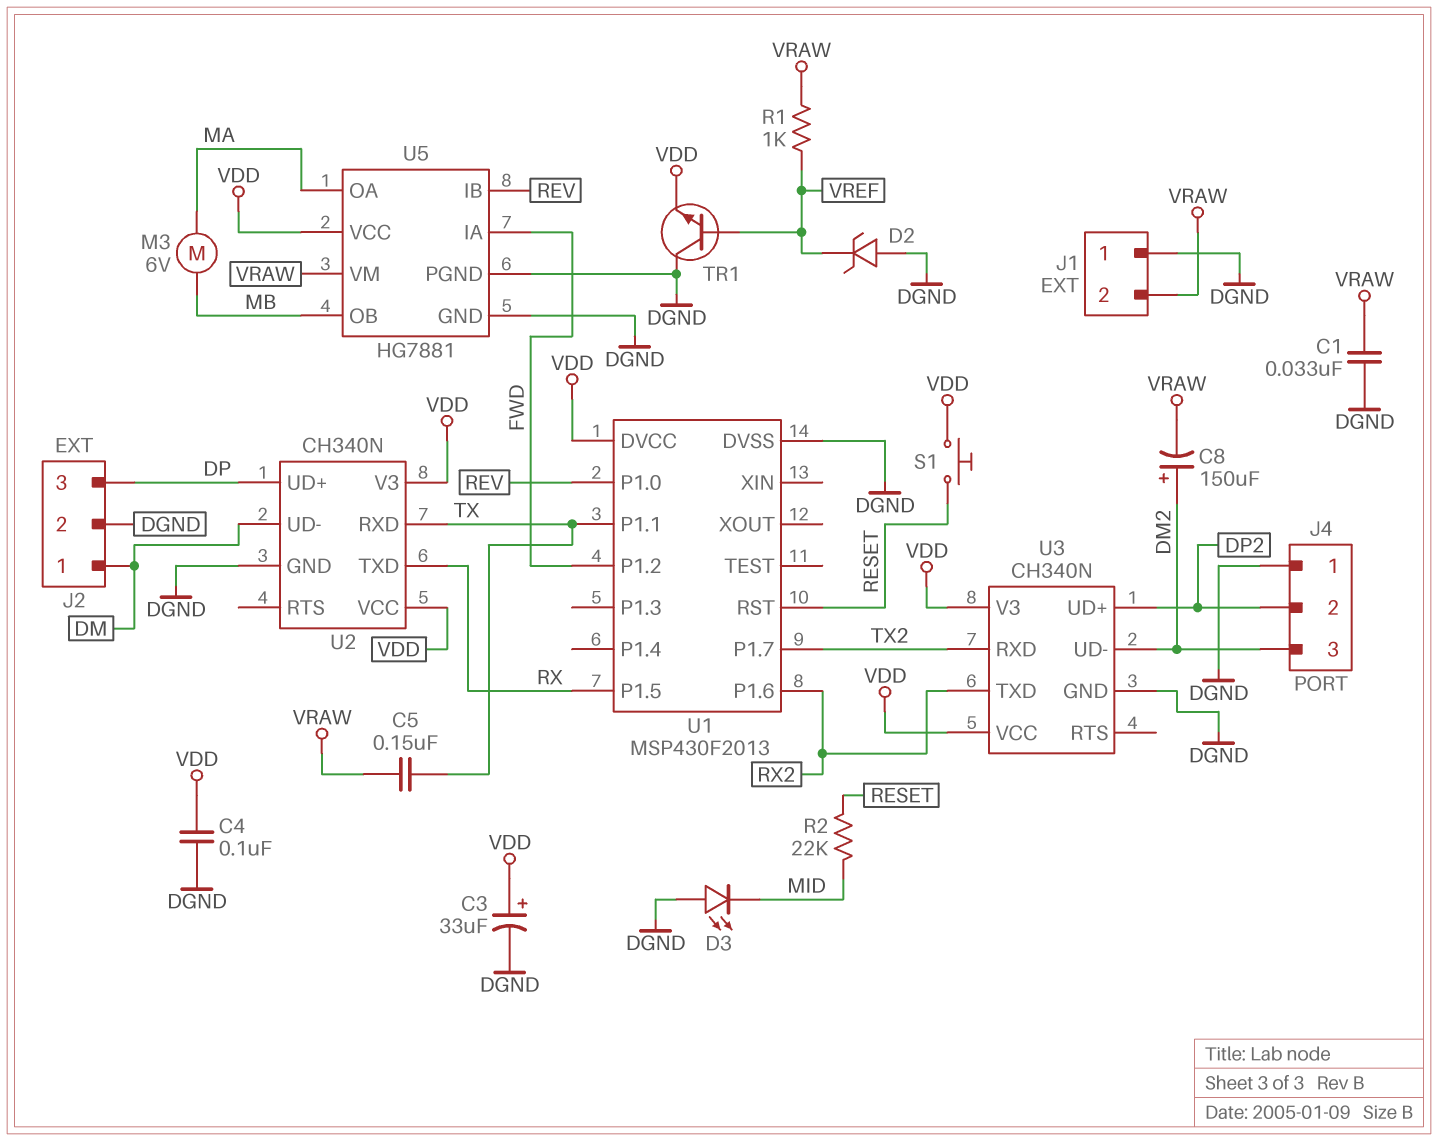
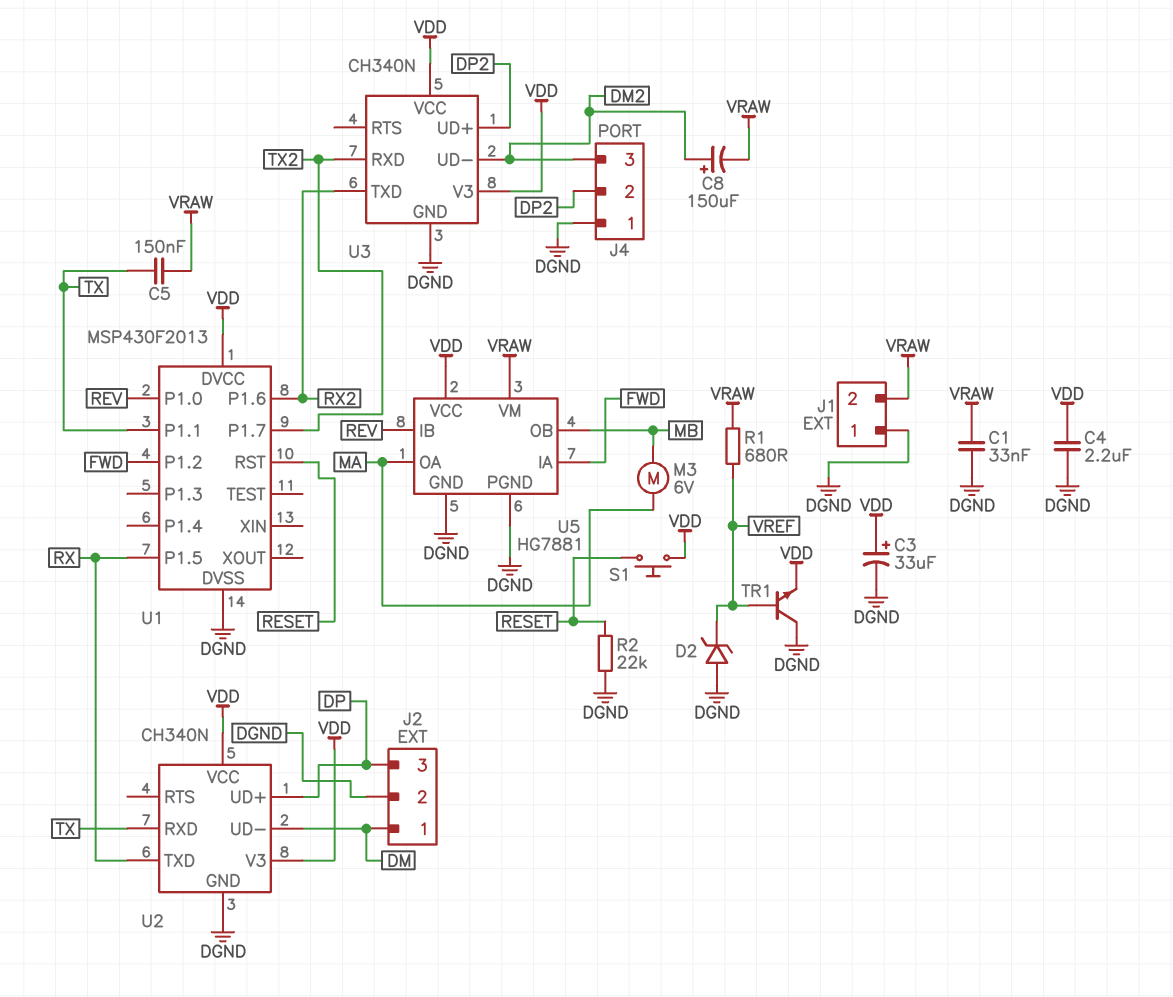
C4: 100nF (DGND, VDD) -> 2.2uF (DGND, VDD)
D3: LED (A DGND, K MID) -> none
R1: 1k (VRAW, VREF) -> 680 (VRAW, VREF)
R2: 22k (MID, RESET) -> 22k (DGND, RESET)

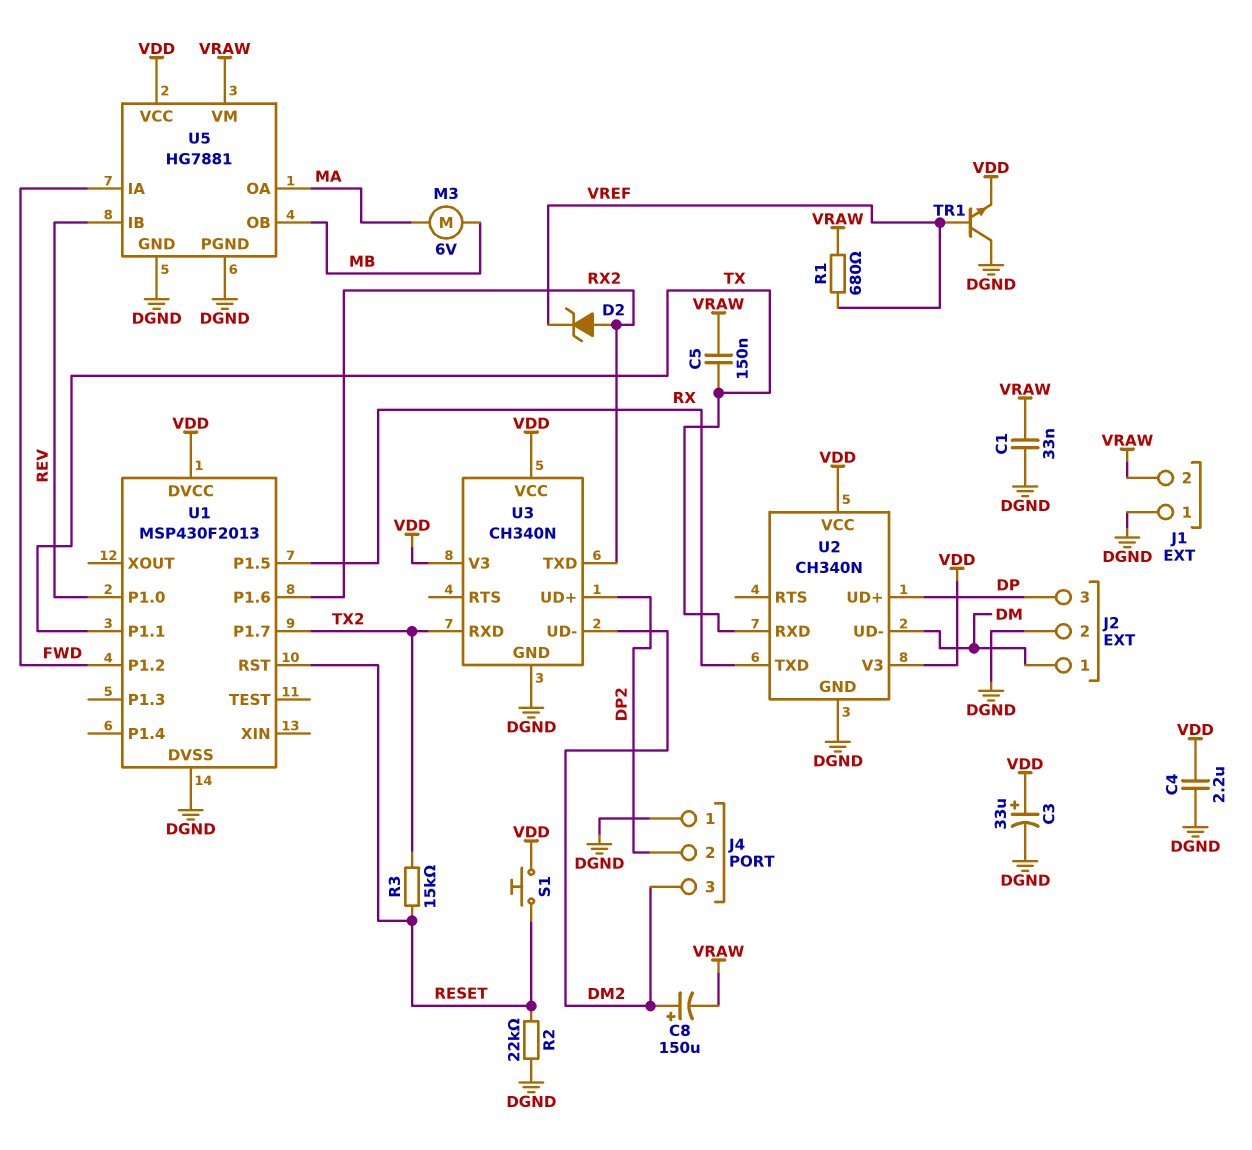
D2: zener (A DGND, K VREF) -> zener (A RX2, K VREF)
R3: none -> 15k (RESET, TX2)

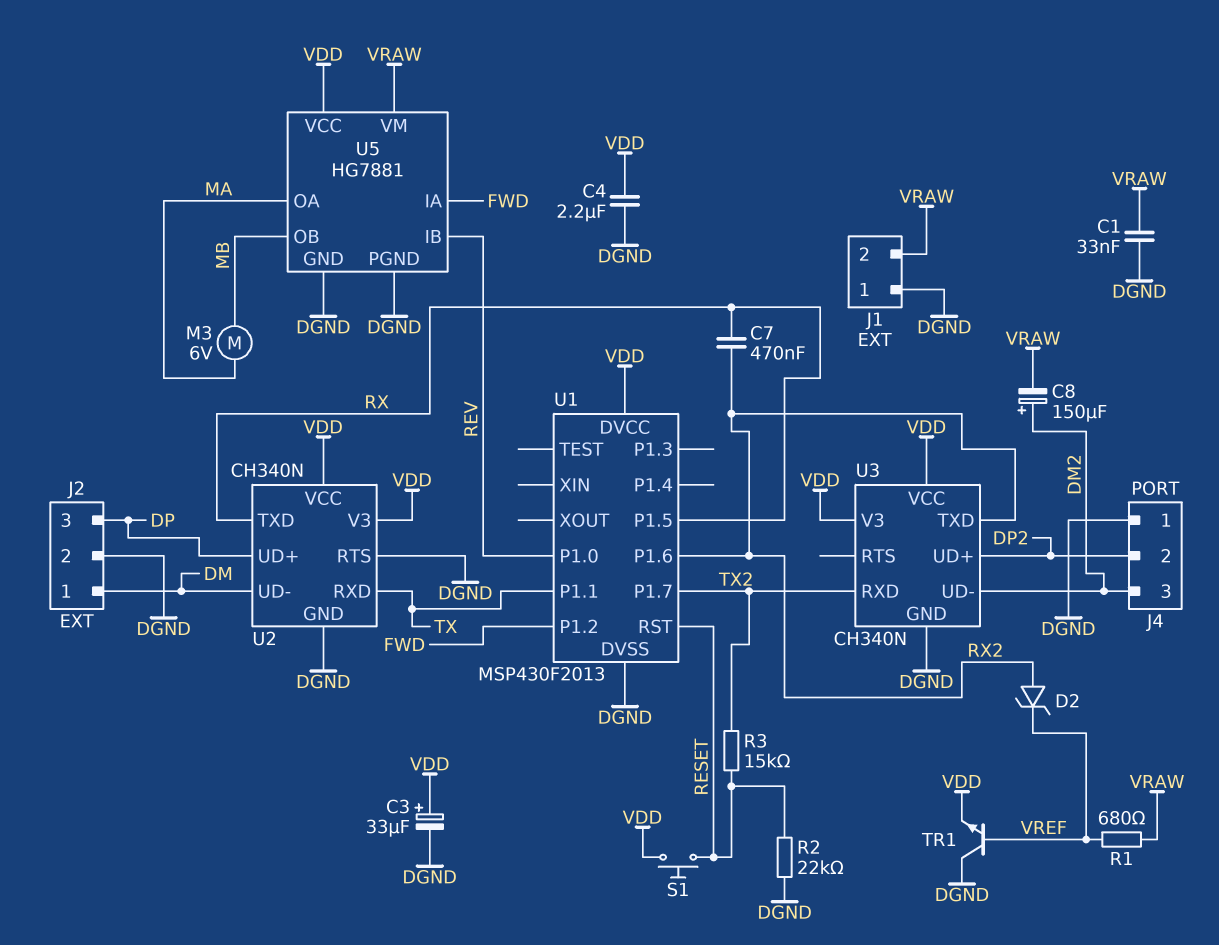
C5: 150nF (TX, VRAW) -> none
C7: none -> 470nF (RX, RX2)
U2 pin RTS: none -> DGND

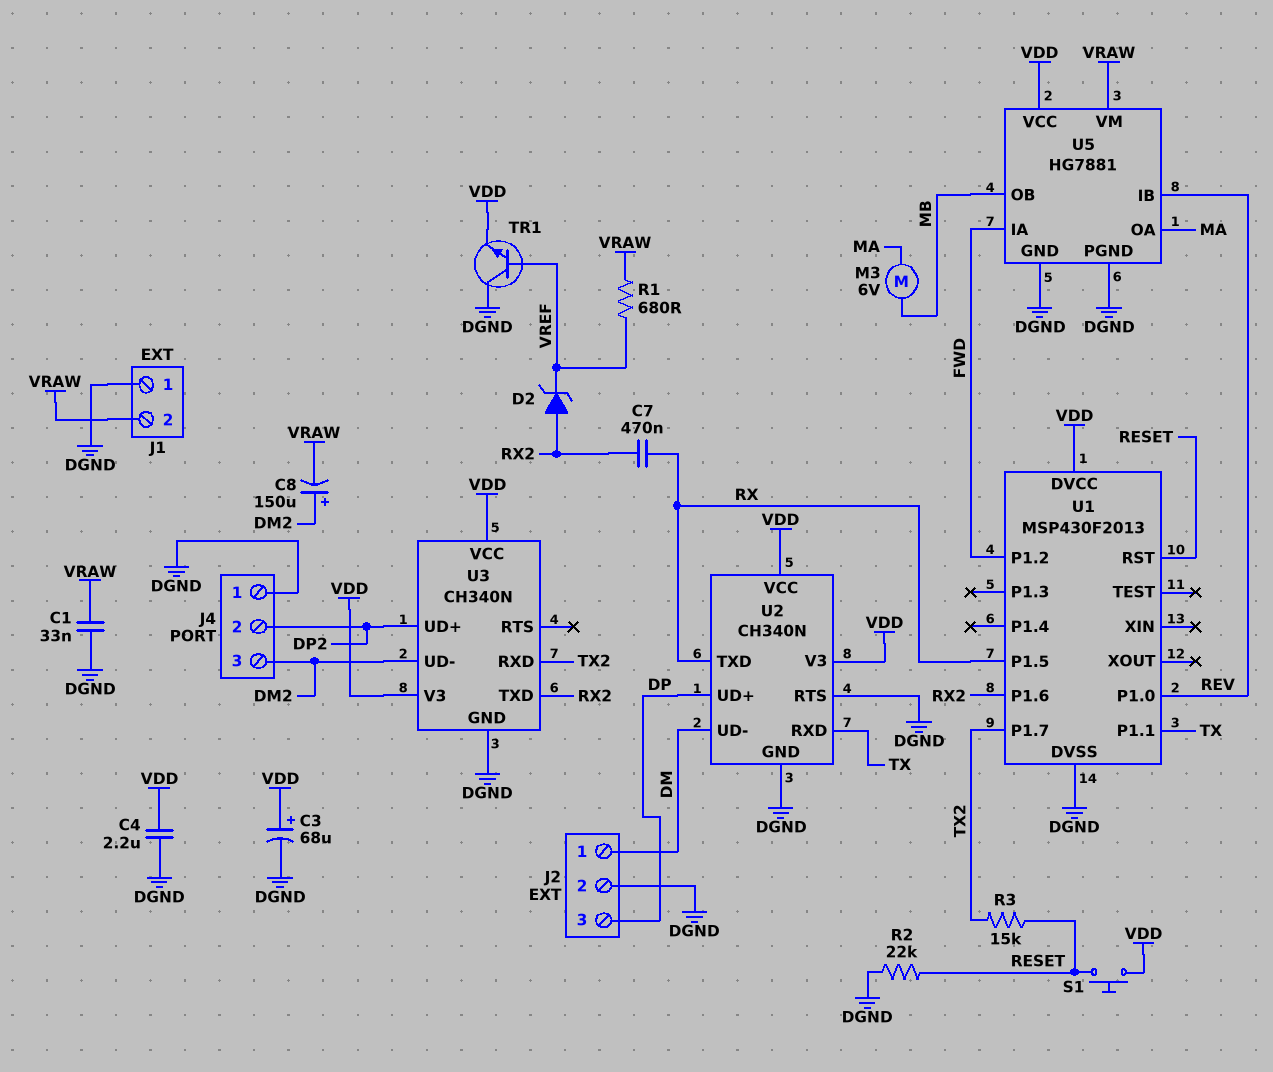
C3: 33uF (plus VDD, minus DGND) -> 68uF (plus VDD, minus DGND)

